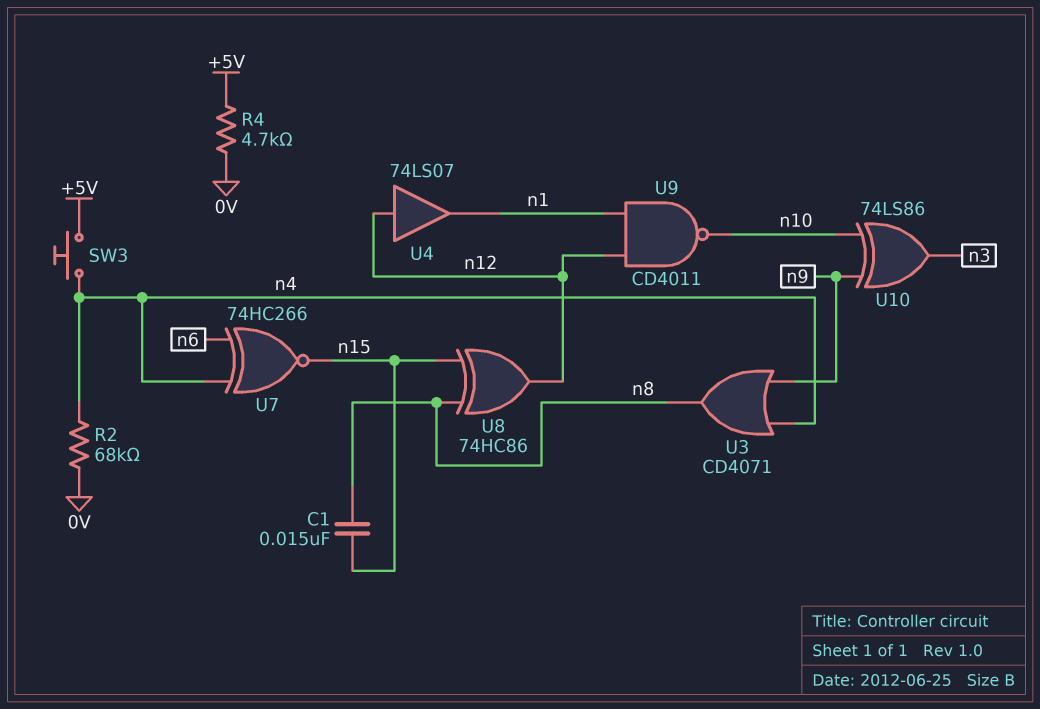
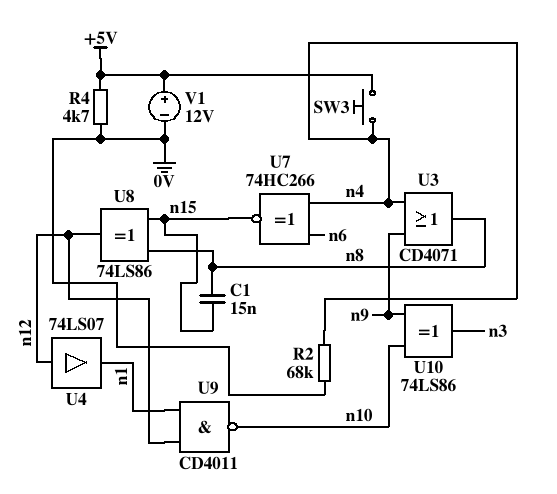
U8: XOR 74HC86 (in n8, in n15, out n12) -> XOR 74LS86 (in n8, in n15, out n12)
V1: none -> 12V (plus +5V, minus 0V)

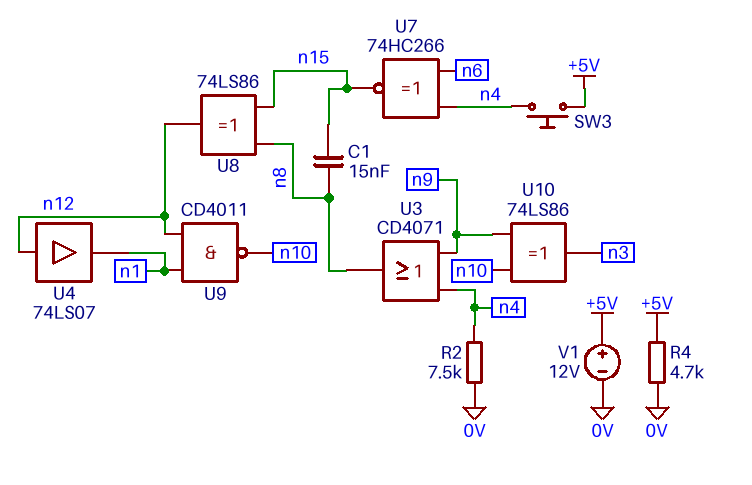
R2: 68k (0V, n4) -> 7.5k (0V, n4)

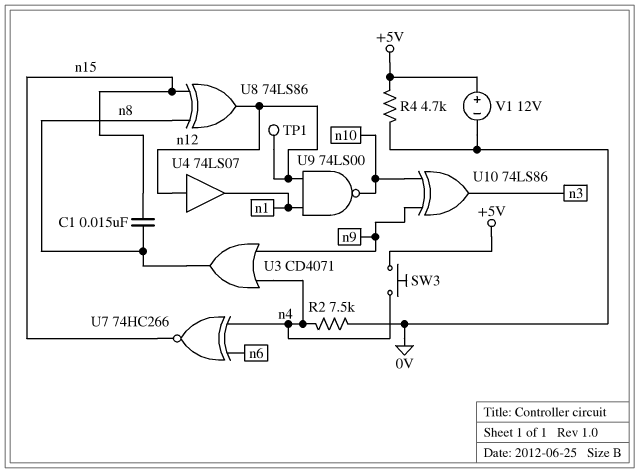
TP1: none -> test point (n12)
U9: NAND CD4011 (in n1, in n12, out n10) -> NAND 74LS00 (in n1, in n12, out n10)

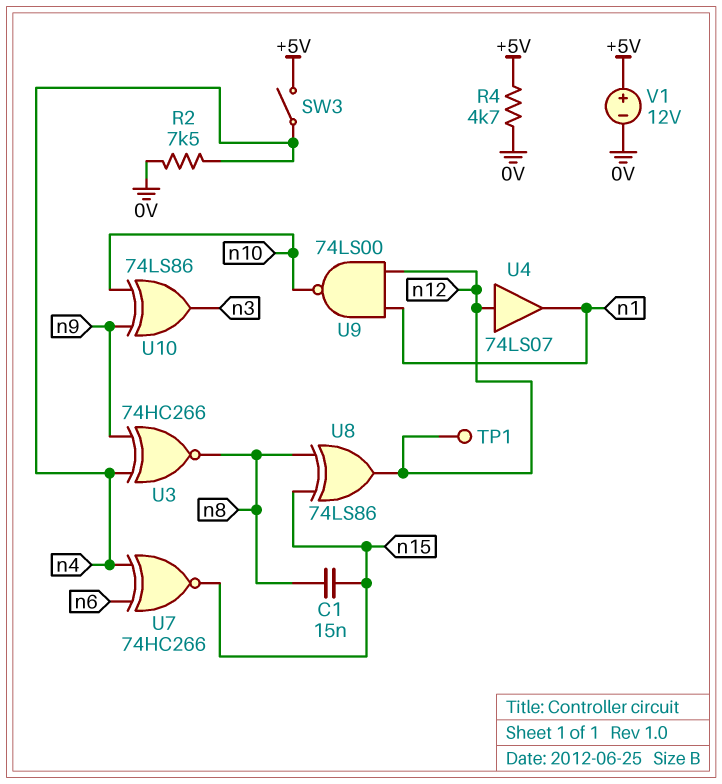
SW3: button (+5V, n4) -> switch (+5V, n4)
U3: OR CD4071 (in n4, in n9, out n8) -> XNOR 74HC266 (in n4, in n9, out n8)

